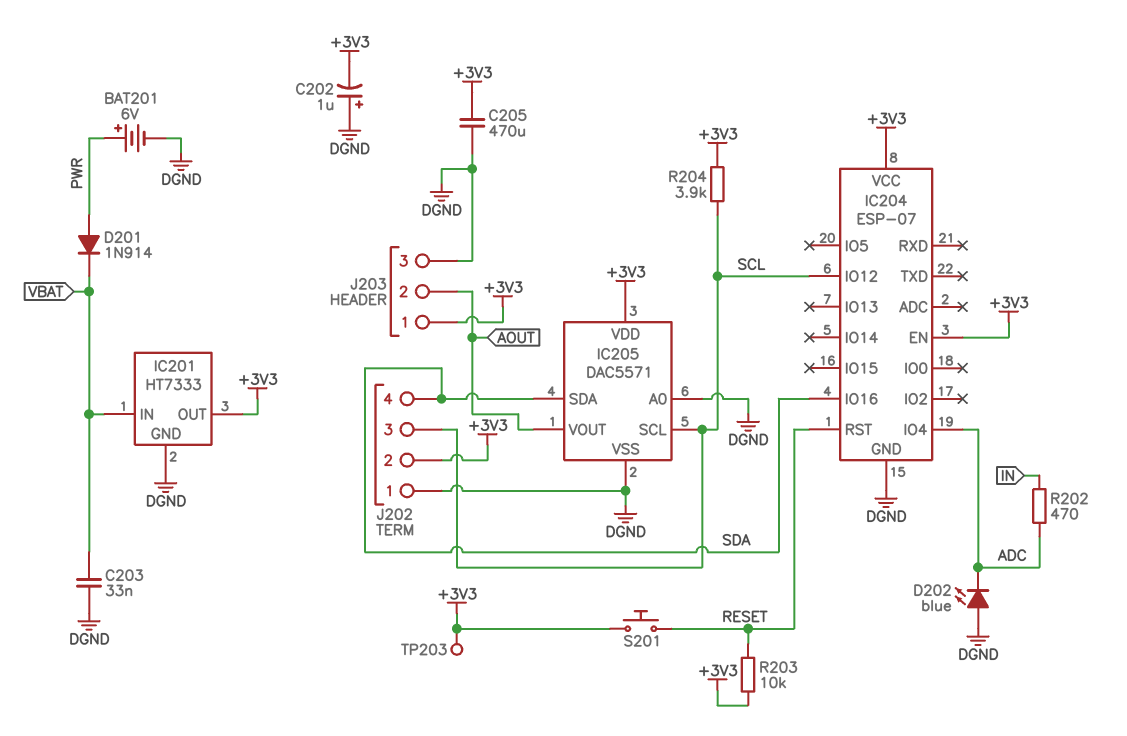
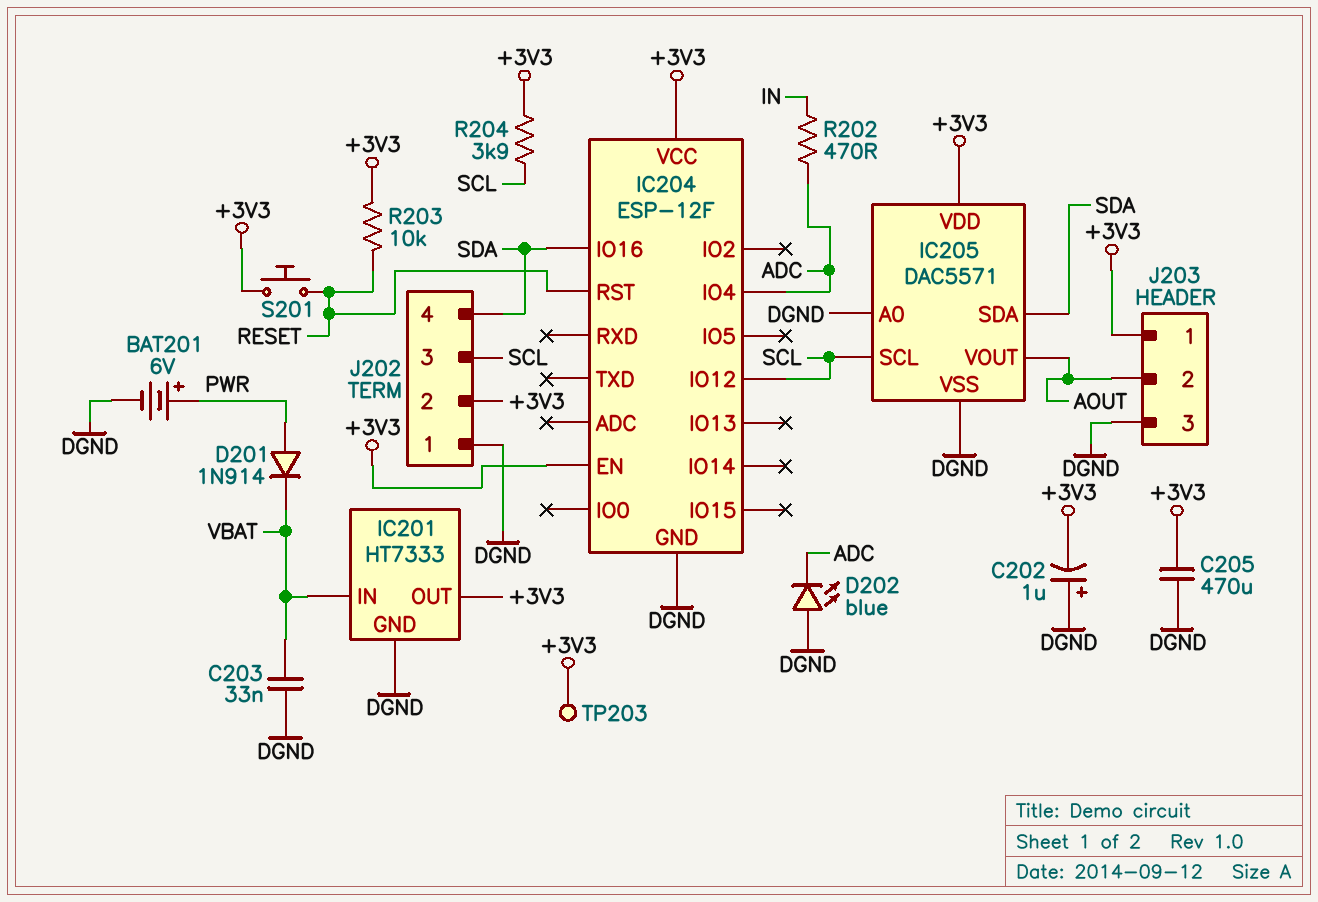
IC204: ESP-07 -> ESP-12F

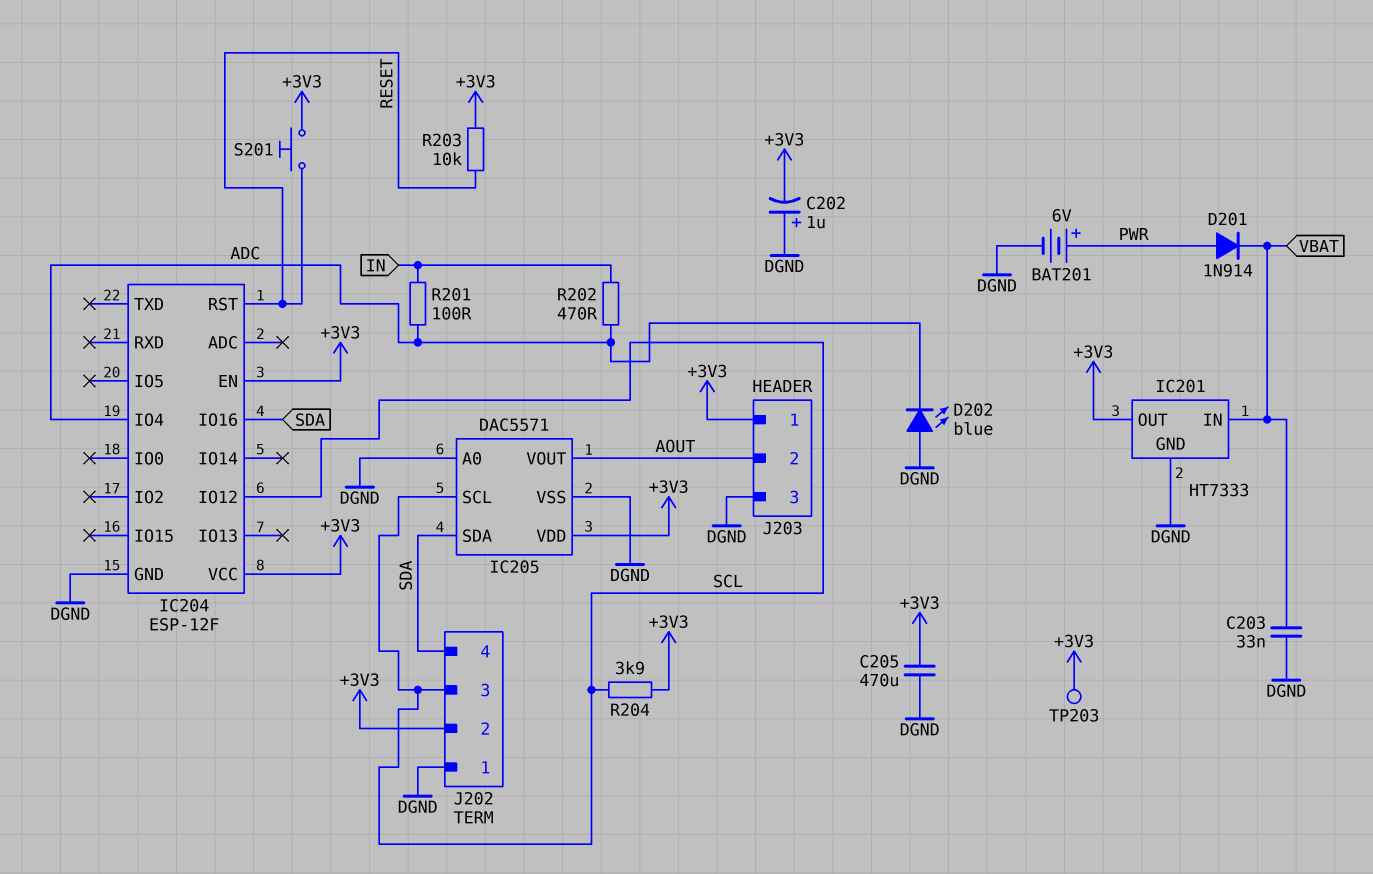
R201: none -> 100 (ADC, IN)

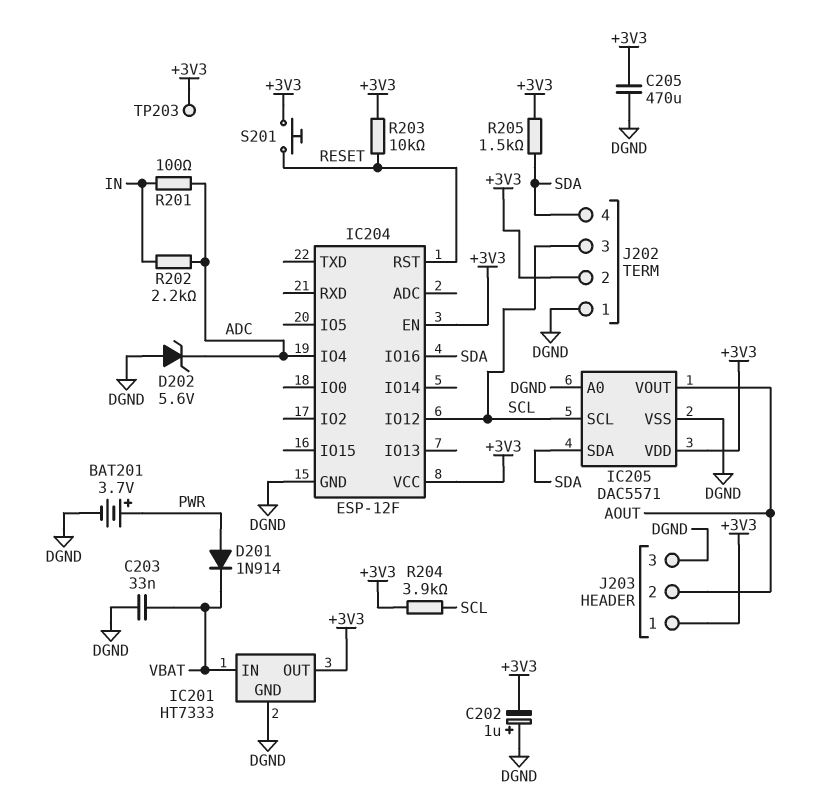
BAT201: 6V (plus PWR, minus DGND) -> 3.7V (plus PWR, minus DGND)
D202: LED blue (A DGND, K ADC) -> zener 5.6V (A DGND, K ADC)
R202: 470 (ADC, IN) -> 2.2k (ADC, IN)
R205: none -> 1.5k (+3V3, SDA)

